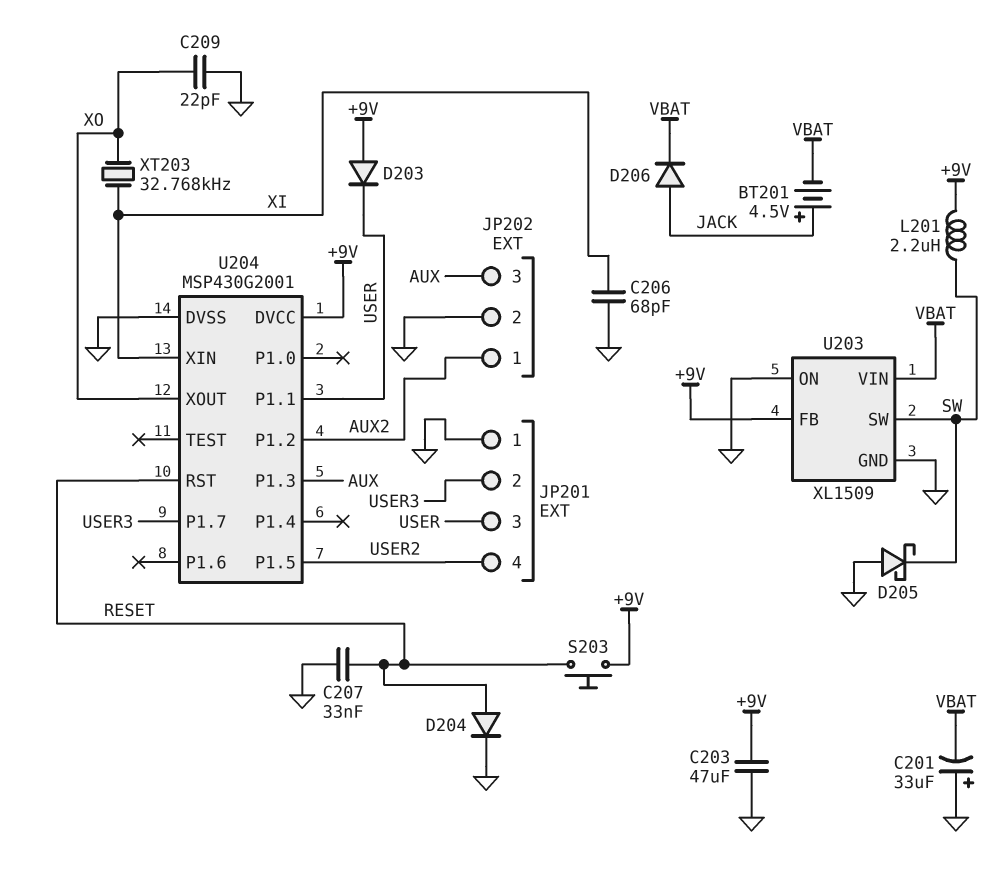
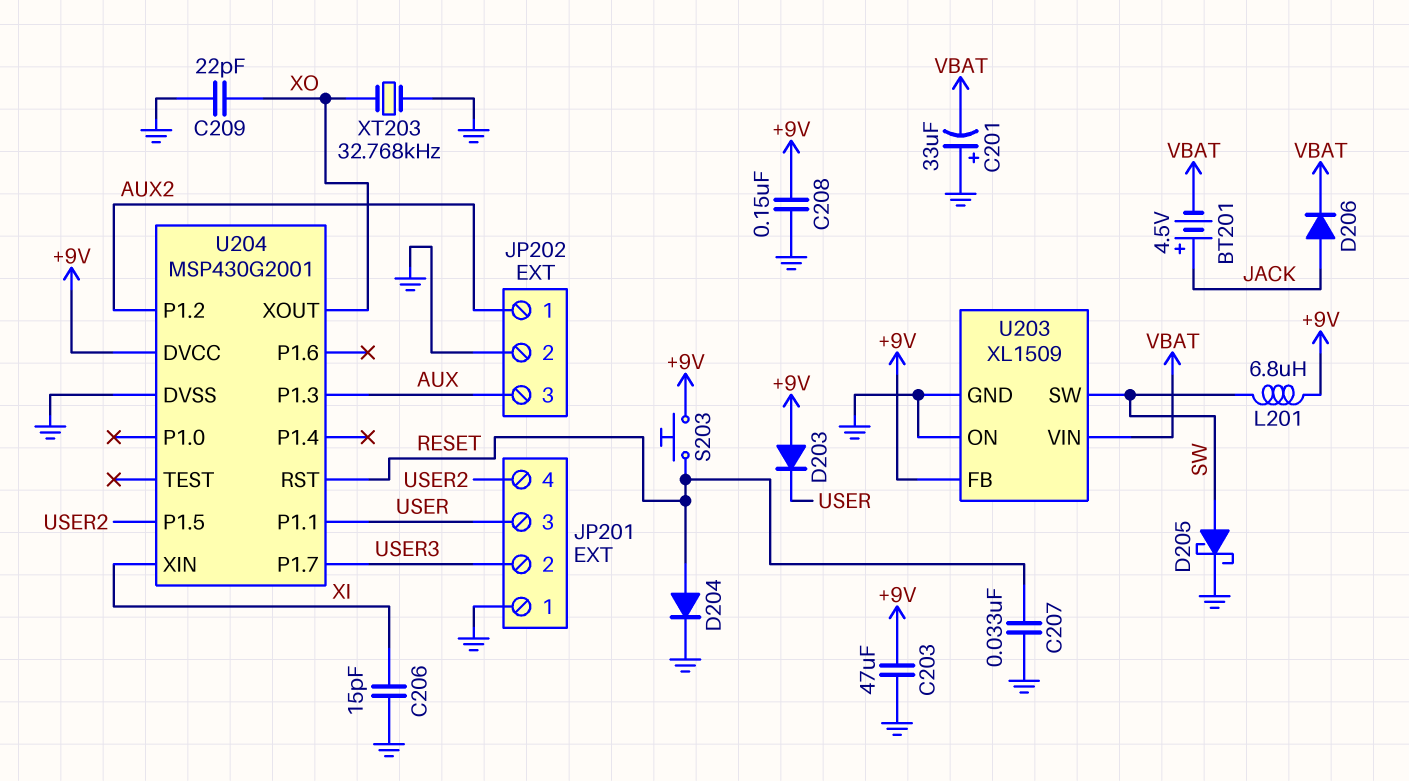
C206: 68pF (GND, XI) -> 15pF (GND, XI)
C208: none -> 150nF (+9V, GND)
D205: schottky (A GND, K SW) -> schottky (A SW, K GND)
L201: 2.2uH (+9V, SW) -> 6.8uH (+9V, SW)
XT203: 32.768kHz (XI, XO) -> 32.768kHz (GND, XO)

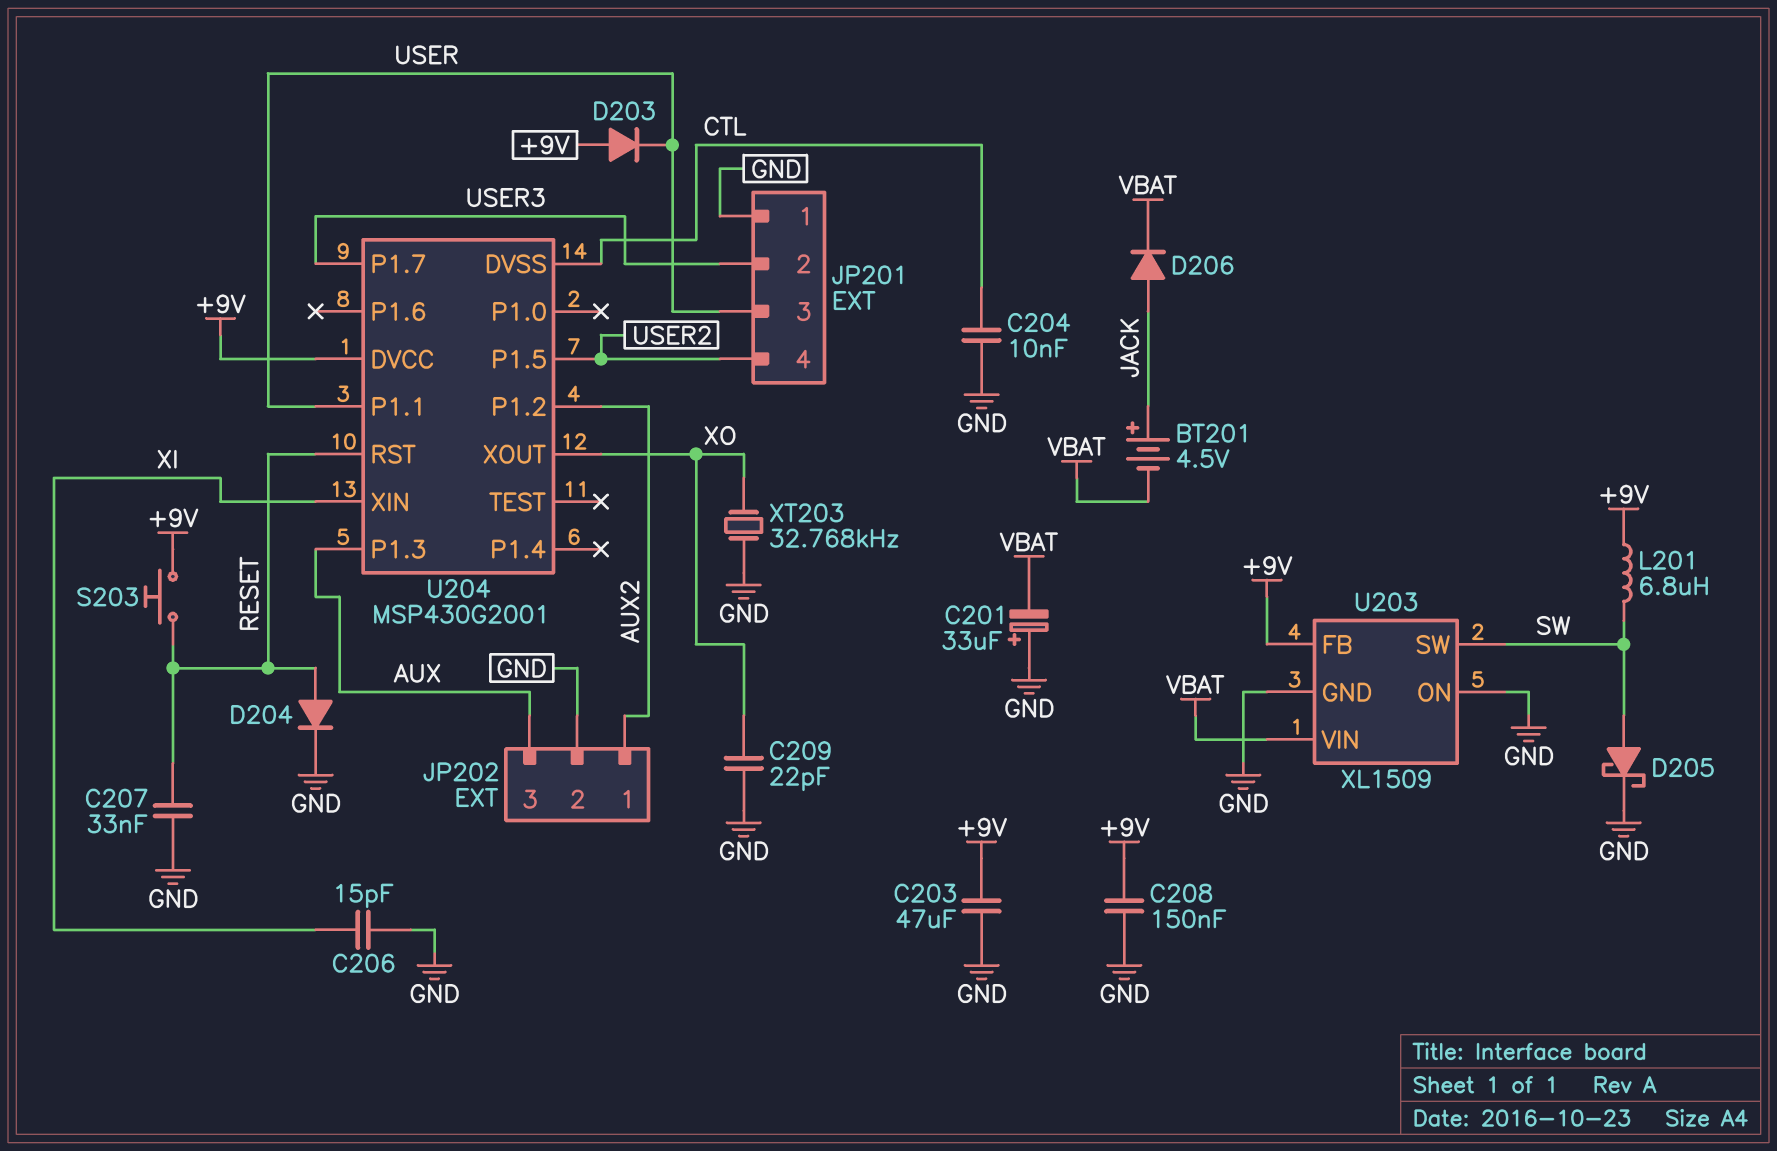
C204: none -> 10nF (CTL, GND)
U204 pin DVSS: GND -> CTL

